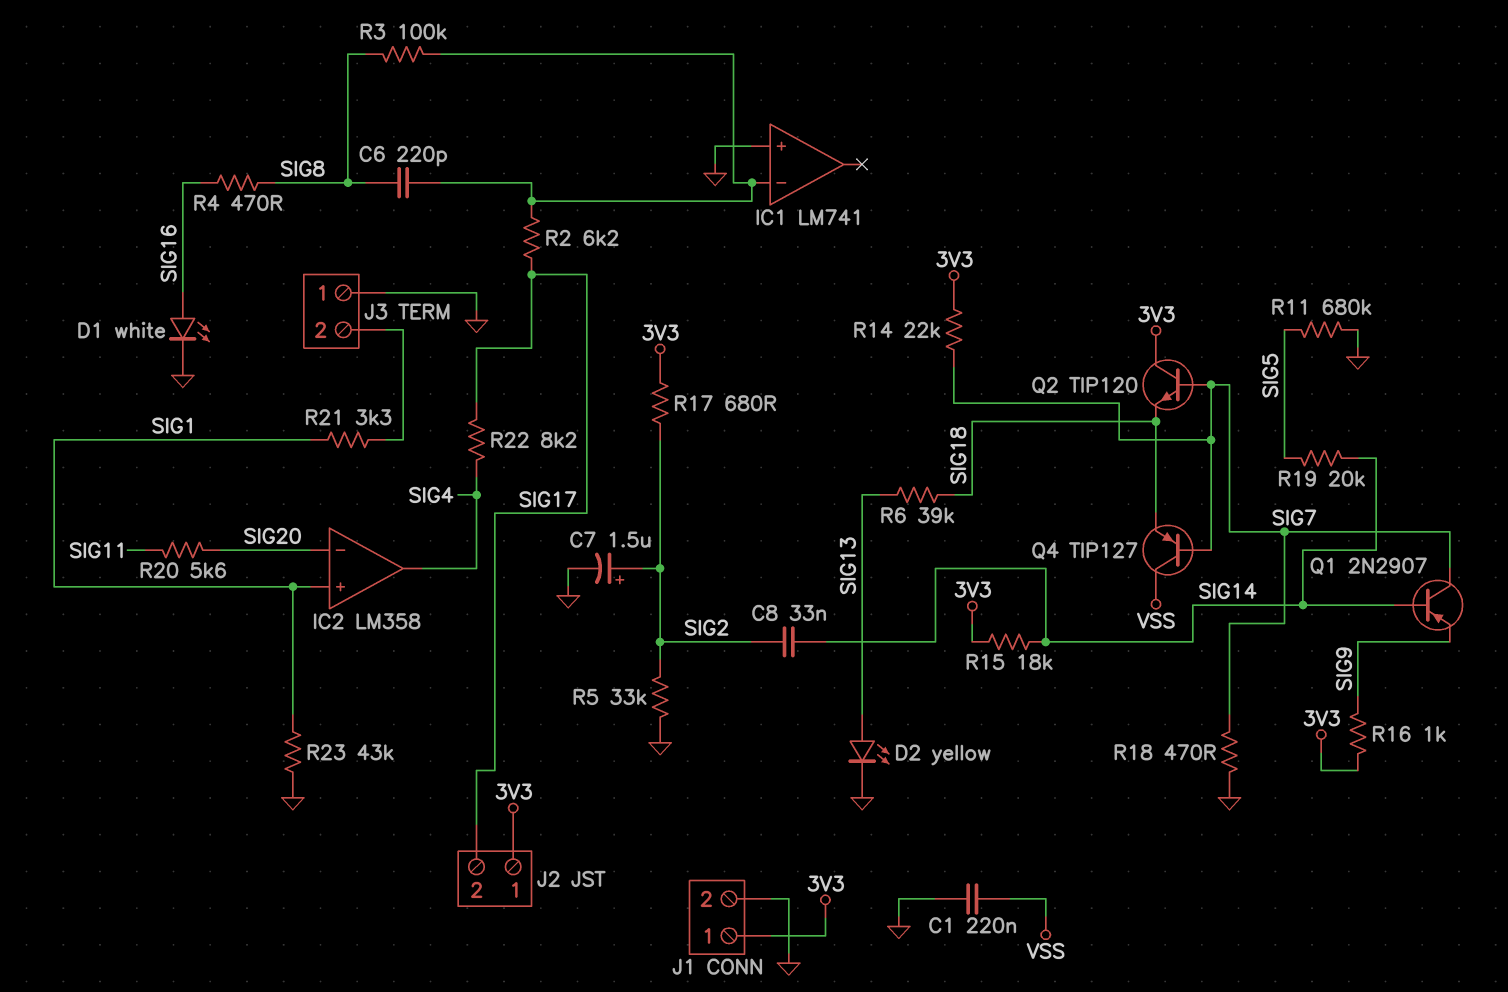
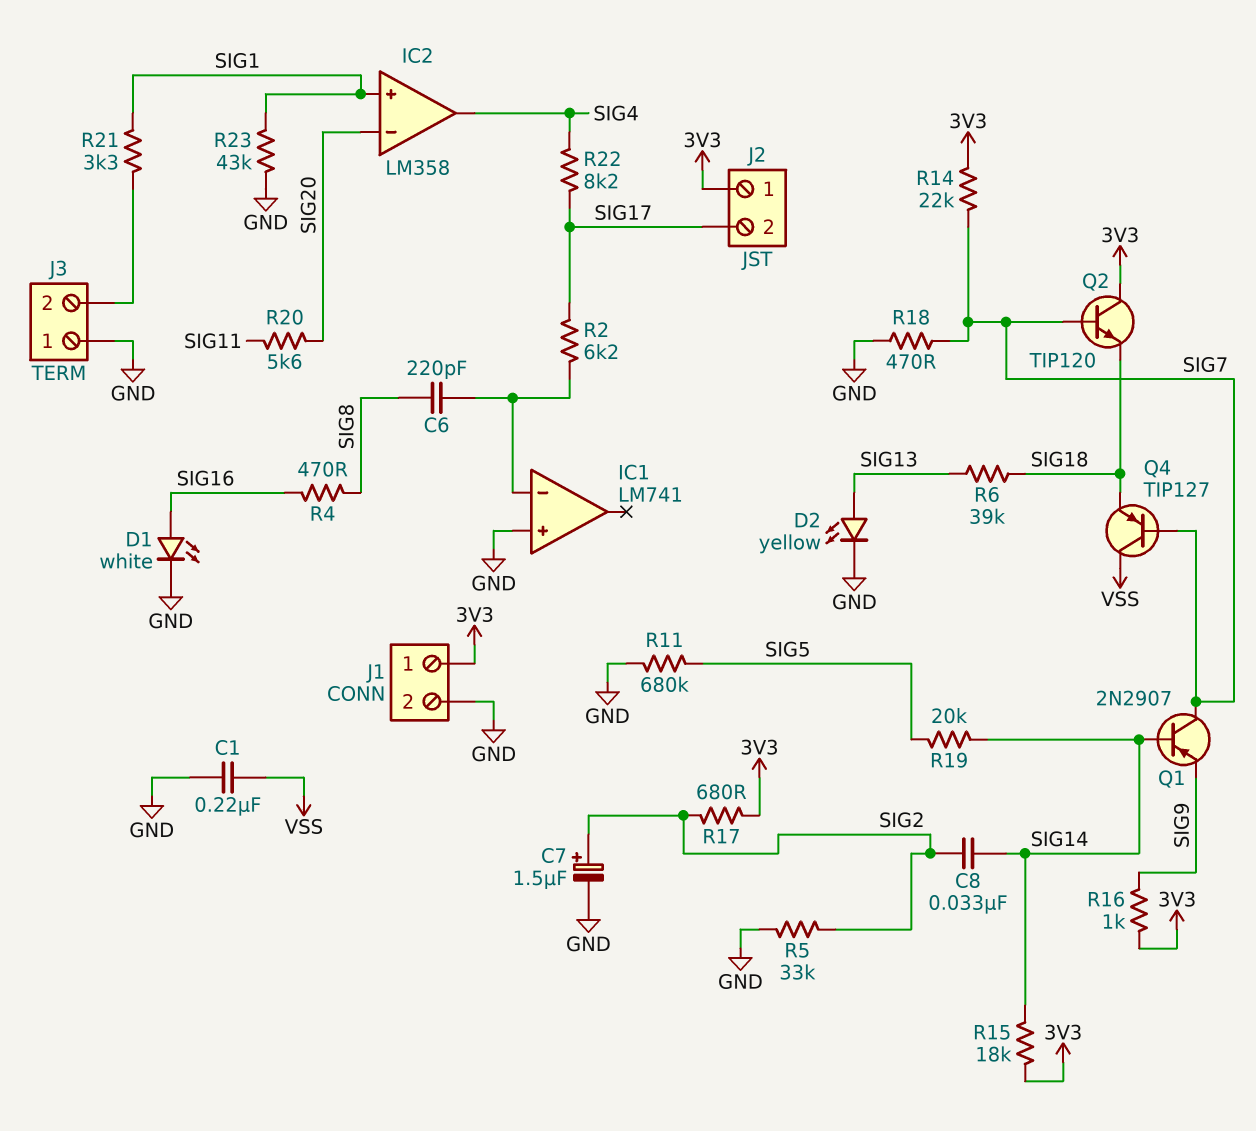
R3: 100k (IC1/in-, SIG8) -> none

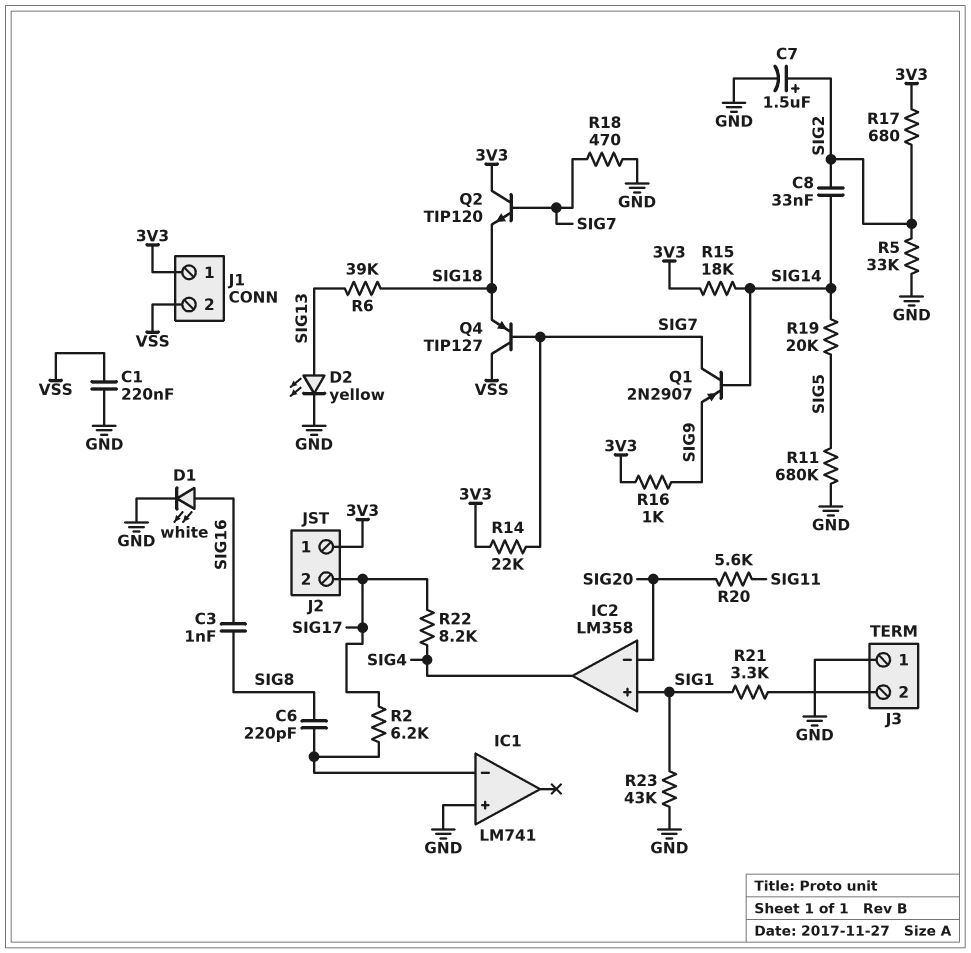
C3: none -> 1nF (SIG8, SIG16)
J1 pin 2: GND -> VSS
R4: 470 (SIG8, SIG16) -> none

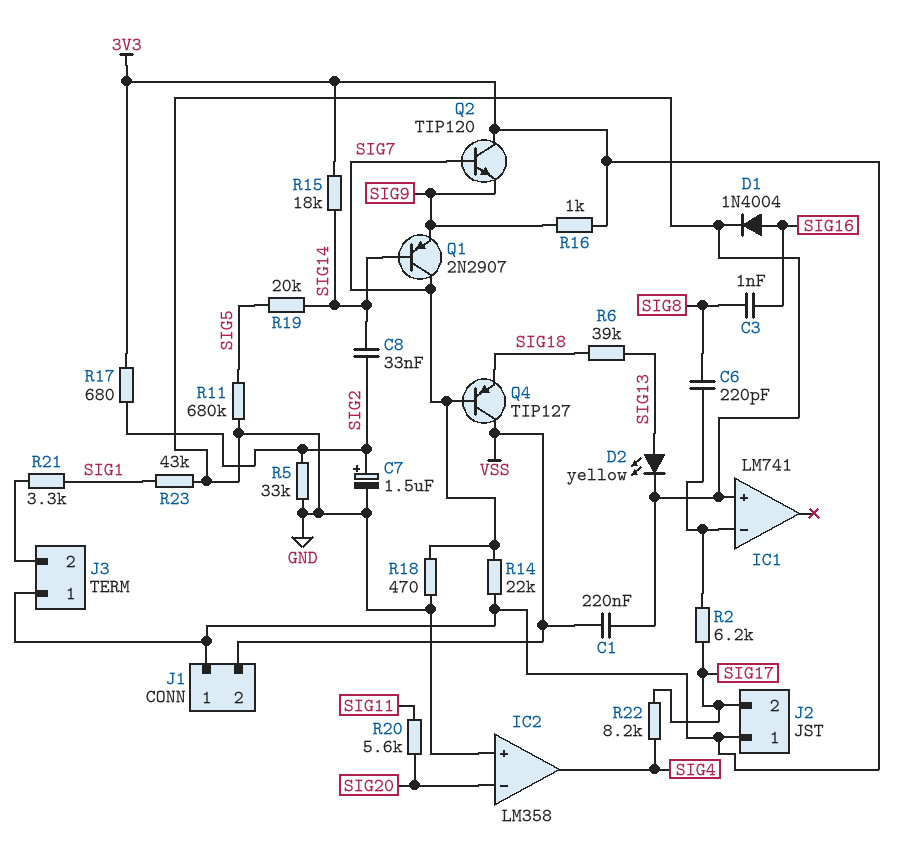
D1: LED white (A SIG16, K GND) -> diode 1N4004 (A SIG16, K GND)
IC2 pin in+: SIG1 -> GND
J3 pin 1: GND -> 3V3
Q2: NPN TIP120 (B SIG7, C 3V3, E SIG18) -> NPN TIP120 (B SIG7, C 3V3, E SIG9)

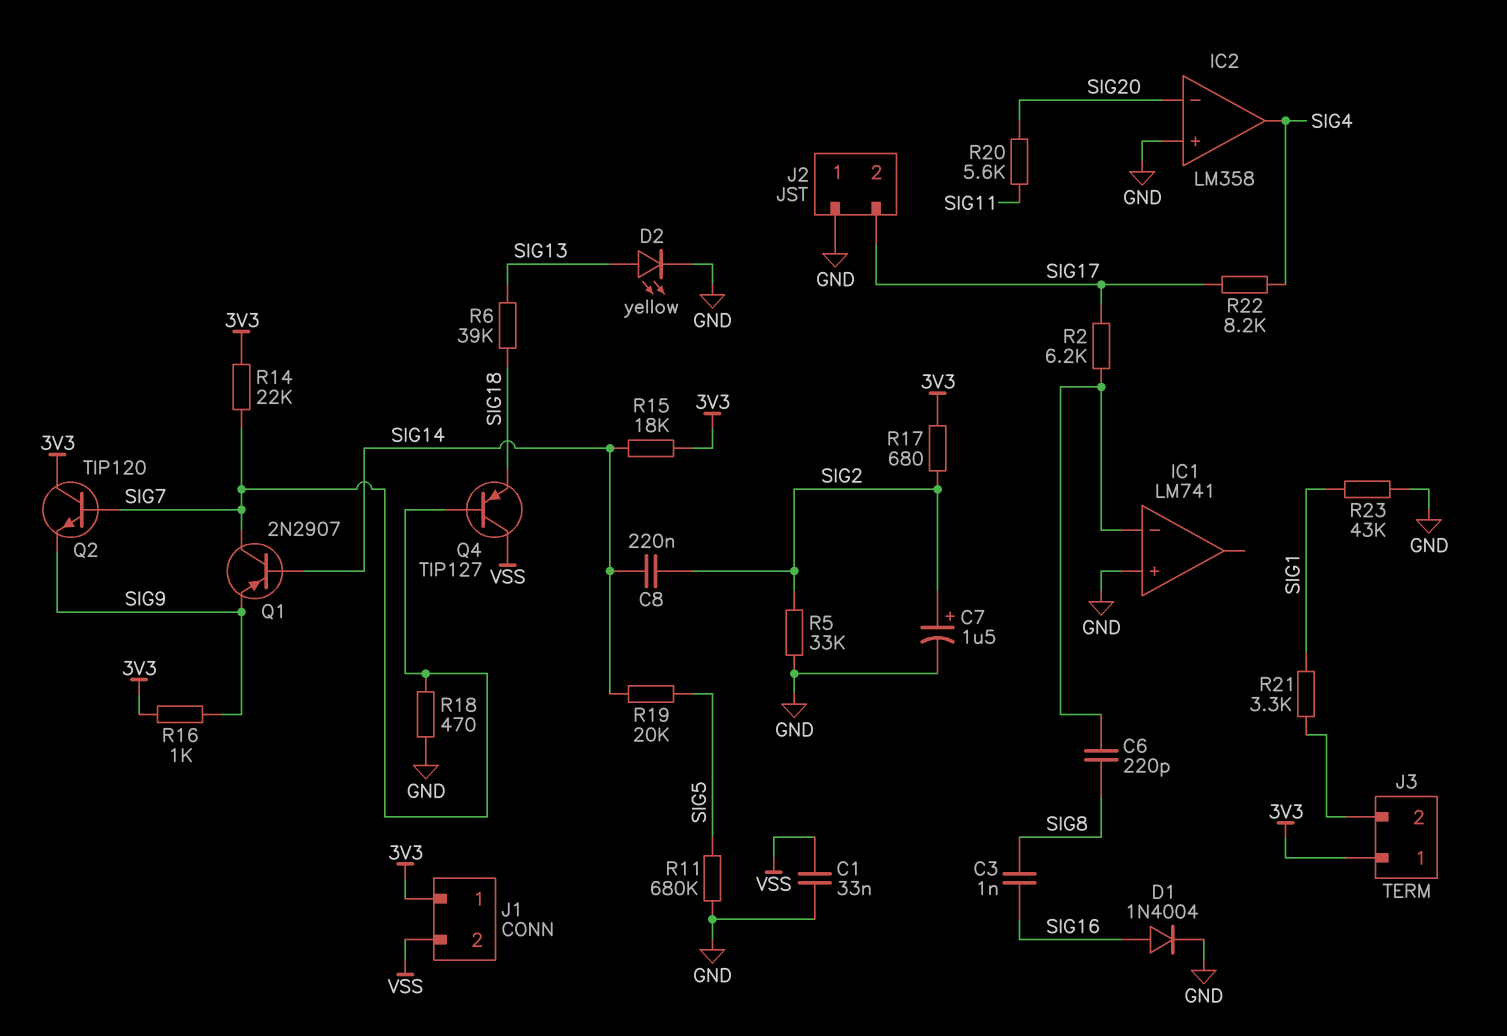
C1: 220nF (GND, VSS) -> 33nF (GND, VSS)
C8: 33nF (SIG2, SIG14) -> 220nF (SIG2, SIG14)
J2 pin 1: 3V3 -> GND

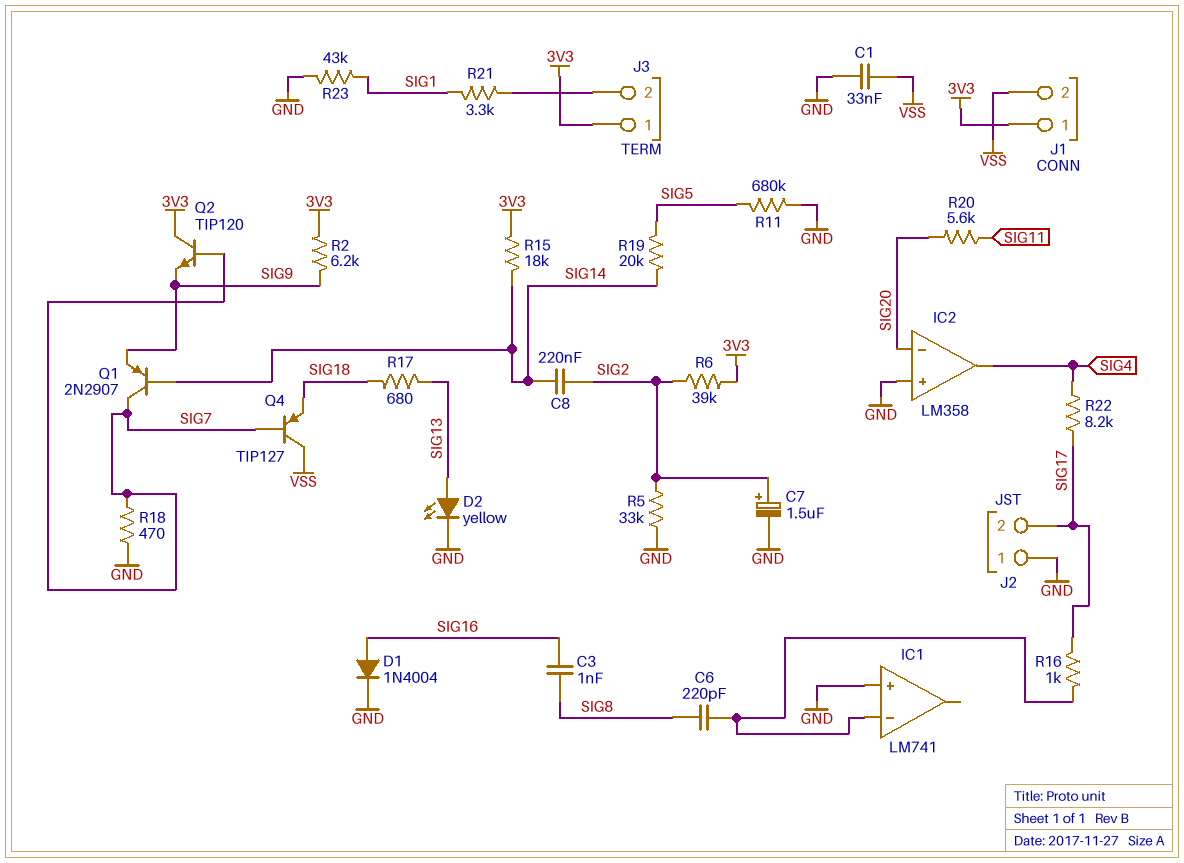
R2: 6.2k (IC1/in-, SIG17) -> 6.2k (3V3, SIG9)
R6: 39k (SIG13, SIG18) -> 39k (3V3, SIG2)
R14: 22k (3V3, SIG7) -> none
R16: 1k (3V3, SIG9) -> 1k (IC1/in-, SIG17)
R17: 680 (3V3, SIG2) -> 680 (SIG13, SIG18)

